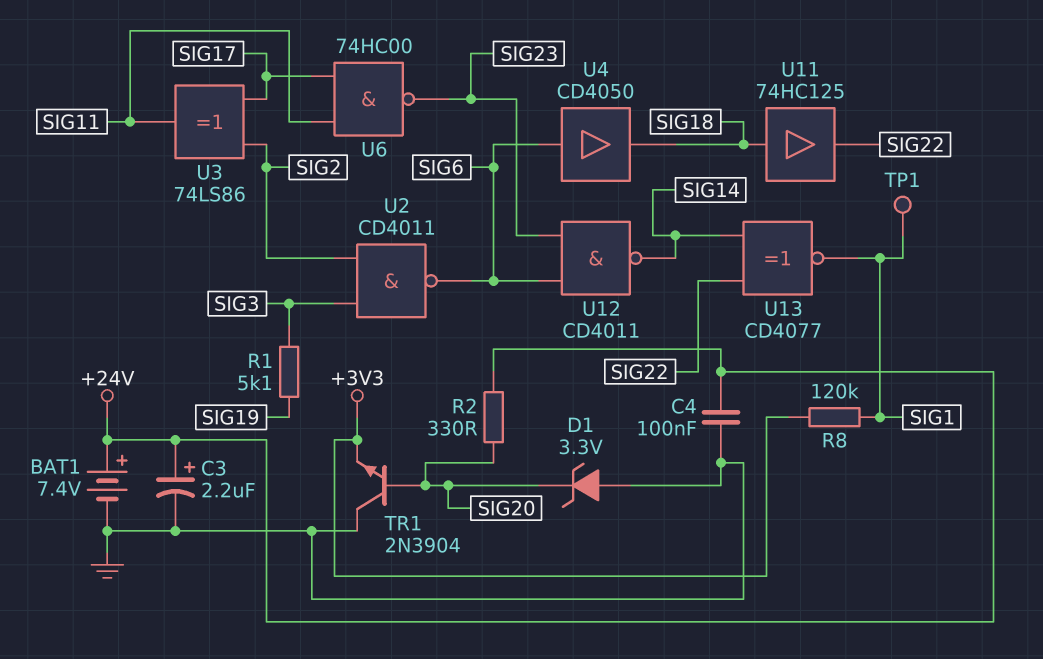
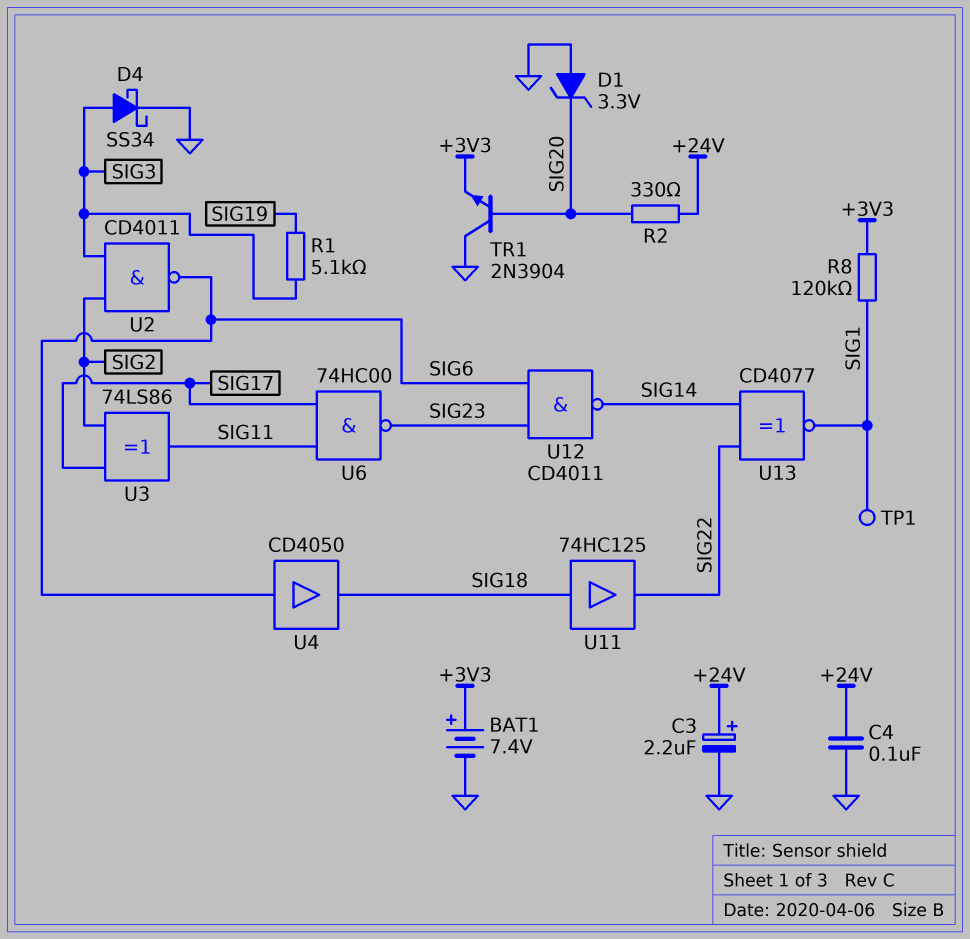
BAT1: 7.4V (plus +24V, minus GND) -> 7.4V (plus +3V3, minus GND)
D4: none -> schottky SS34 (A SIG3, K GND)

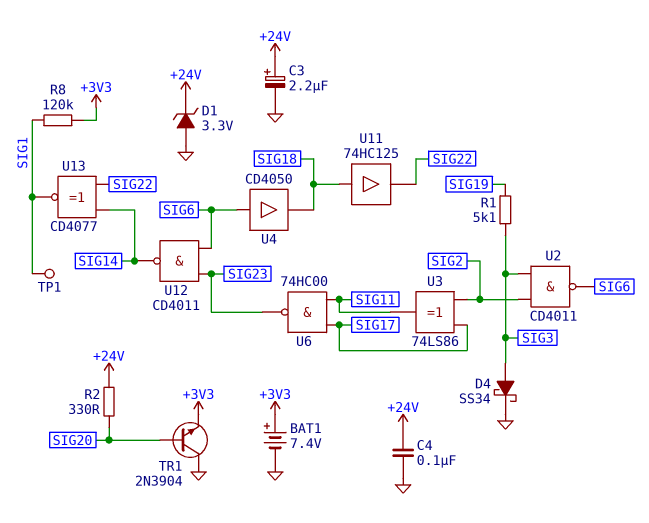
D1: zener 3.3V (A GND, K SIG20) -> zener 3.3V (A GND, K +24V)

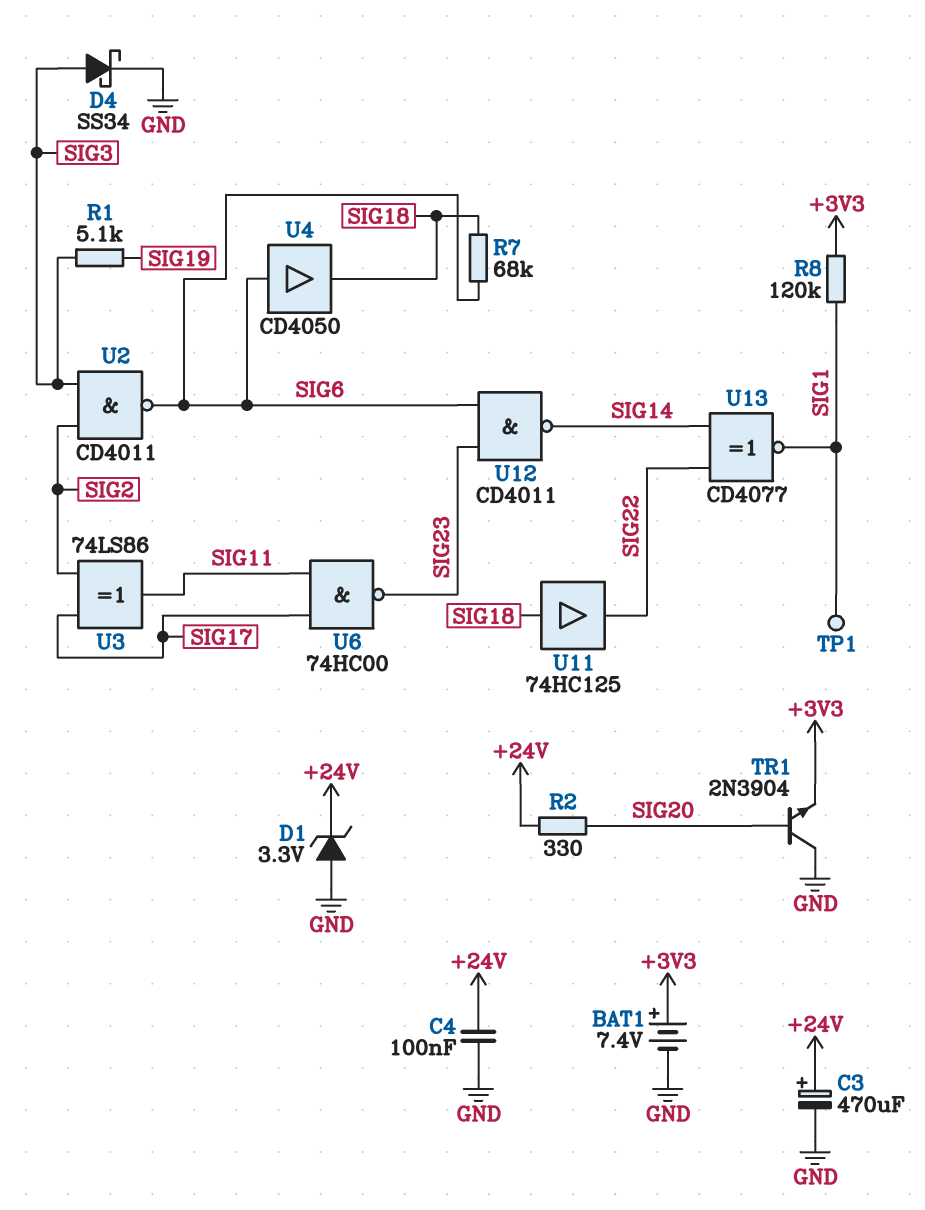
C3: 2.2uF (plus +24V, minus GND) -> 470uF (plus +24V, minus GND)
R7: none -> 68k (SIG6, SIG18)

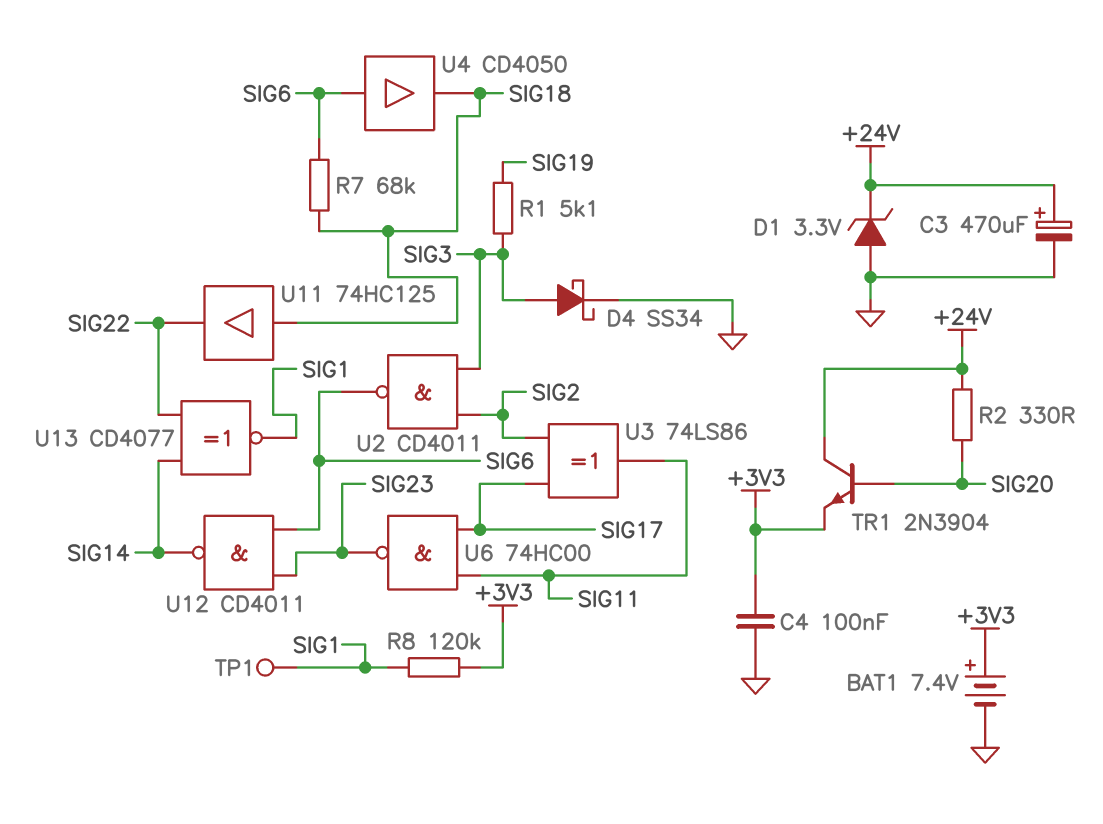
C4: 100nF (+24V, GND) -> 100nF (+3V3, GND)
TR1: NPN 2N3904 (B SIG20, C GND, E +3V3) -> NPN 2N3904 (B SIG20, C +24V, E +3V3)

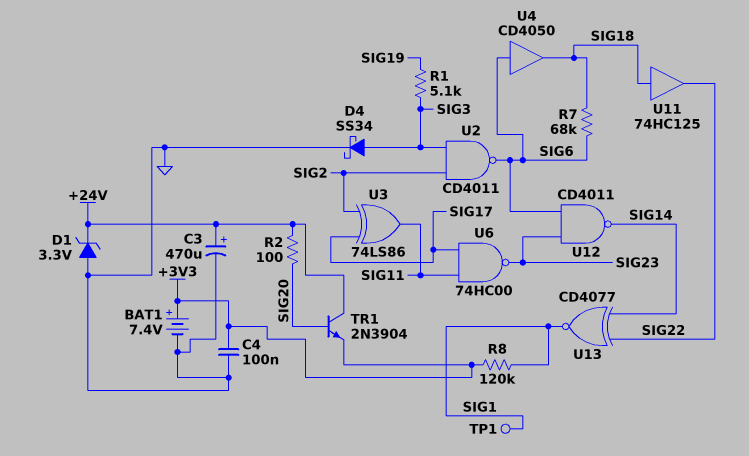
R2: 330 (+24V, SIG20) -> 100 (+24V, SIG20)

